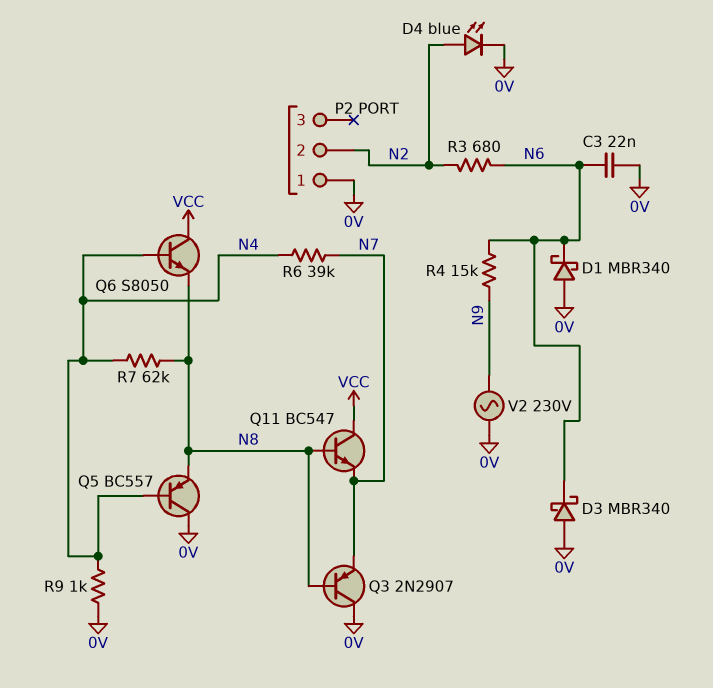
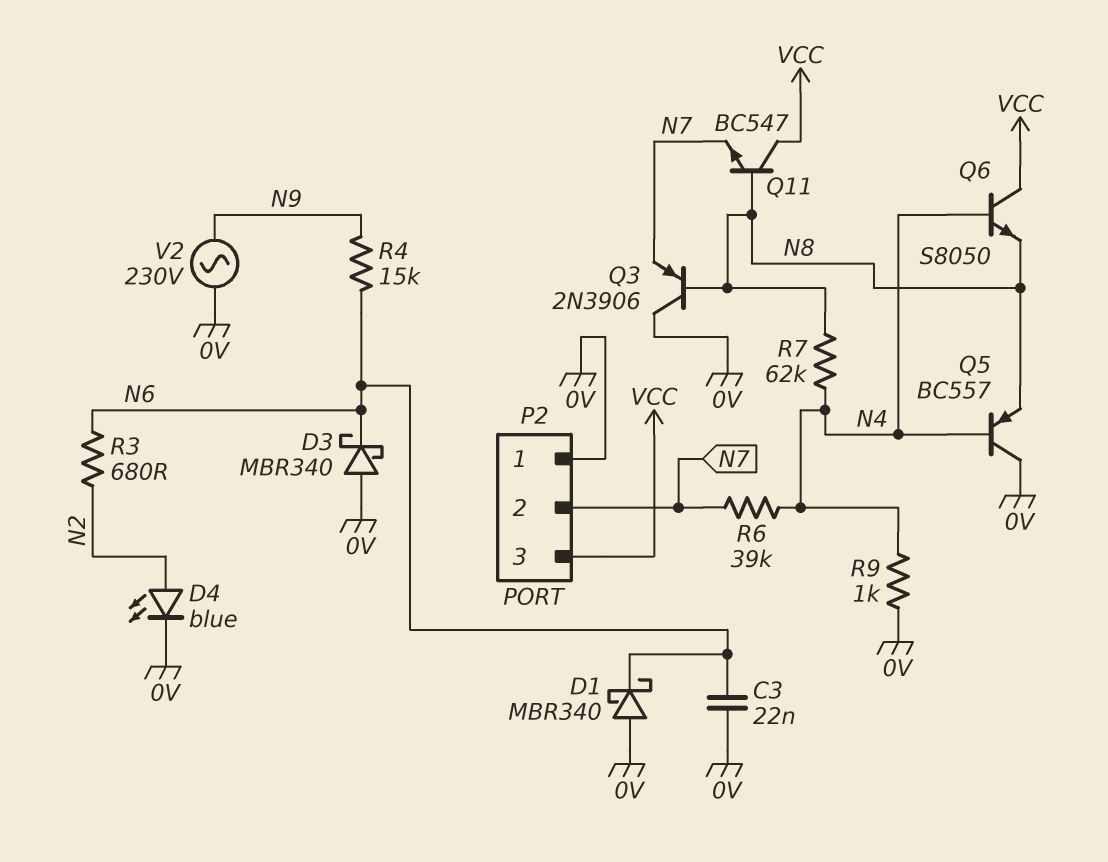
P2 pin 2: N2 -> N7
P2 pin 3: none -> VCC
Q3: PNP 2N2907 (B N8, C 0V, E N7) -> PNP 2N3906 (B N8, C 0V, E N7)

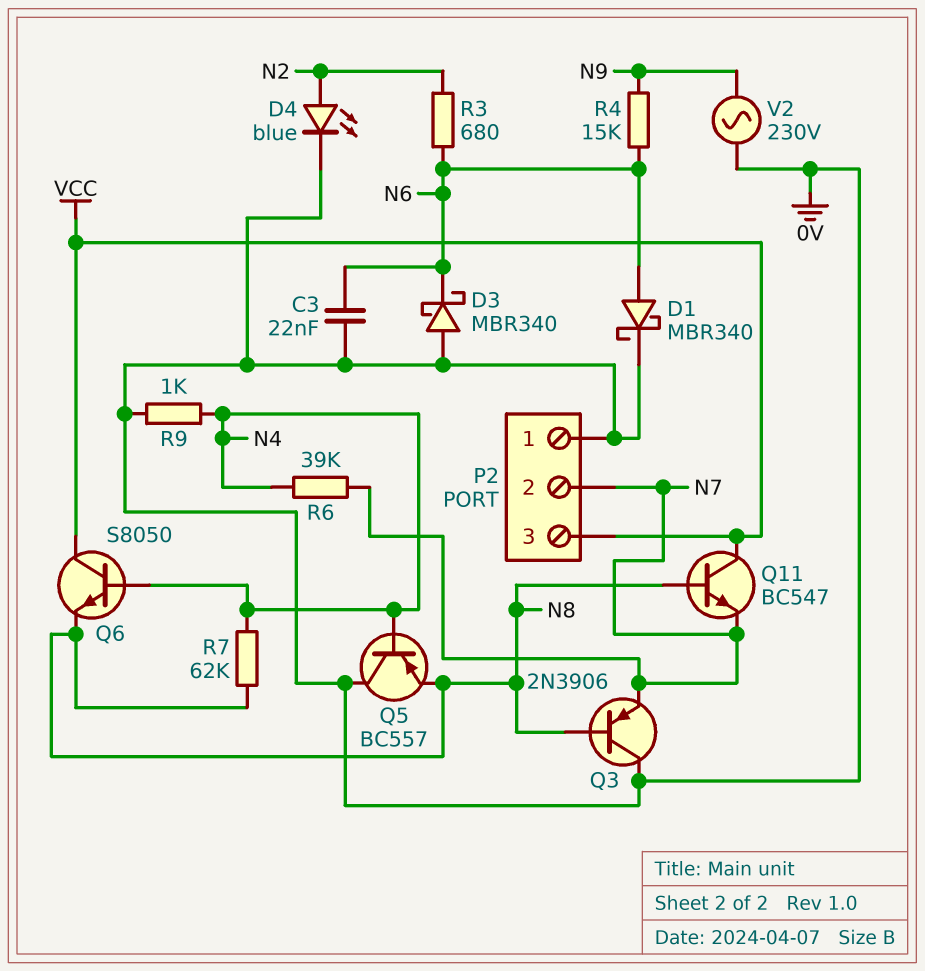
D1: schottky MBR340 (A 0V, K N6) -> schottky MBR340 (A N6, K 0V)

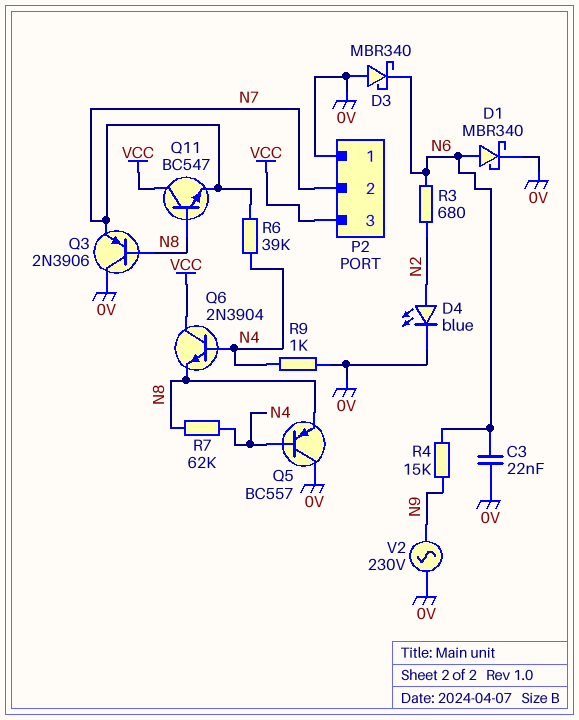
Q6: NPN S8050 (B N4, C VCC, E N8) -> NPN 2N3904 (B N4, C VCC, E N8)

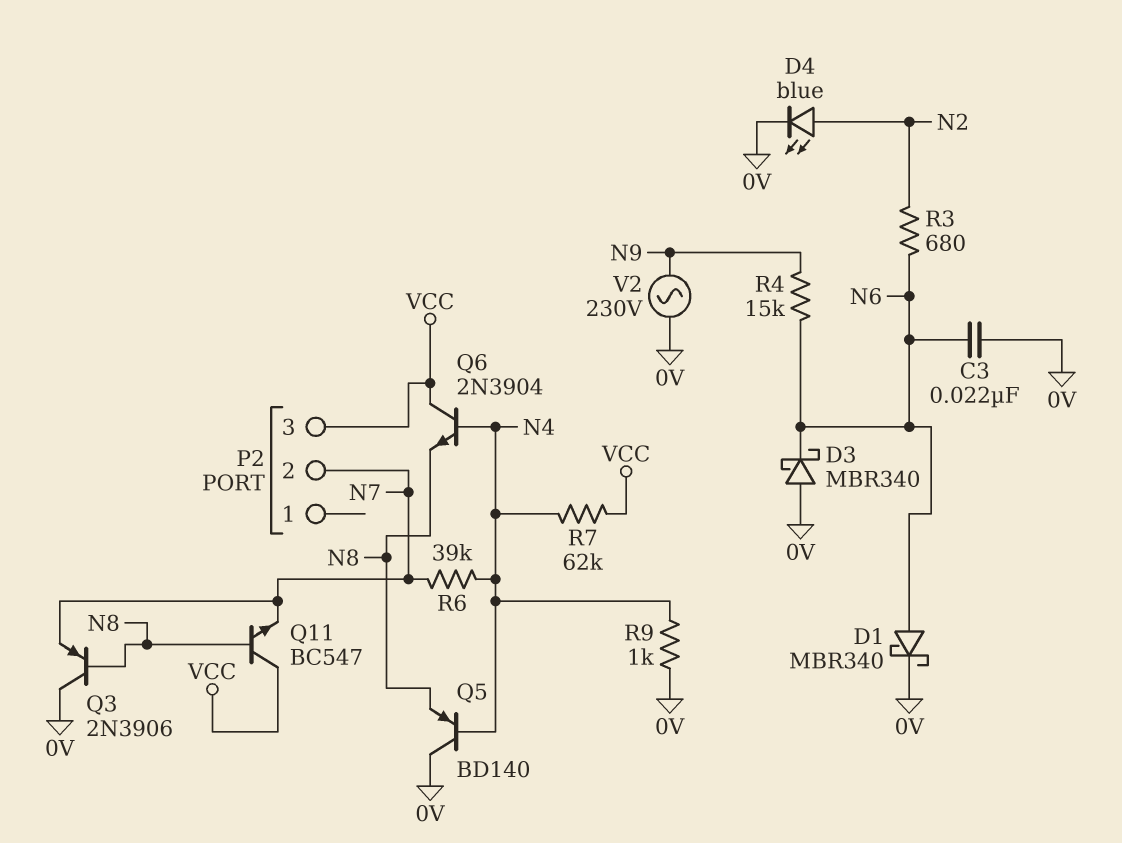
P2 pin 1: 0V -> none
Q5: PNP BC557 (B N4, C 0V, E N8) -> PNP BD140 (B N4, C 0V, E N8)
R7: 62k (N4, N8) -> 62k (N4, VCC)

